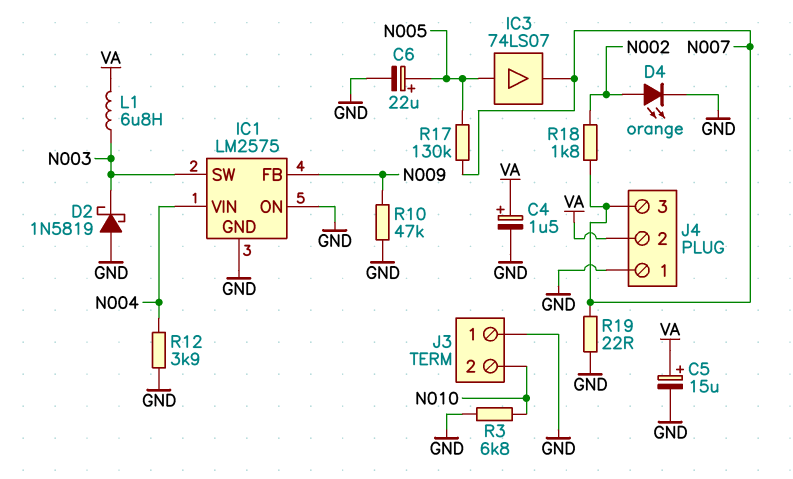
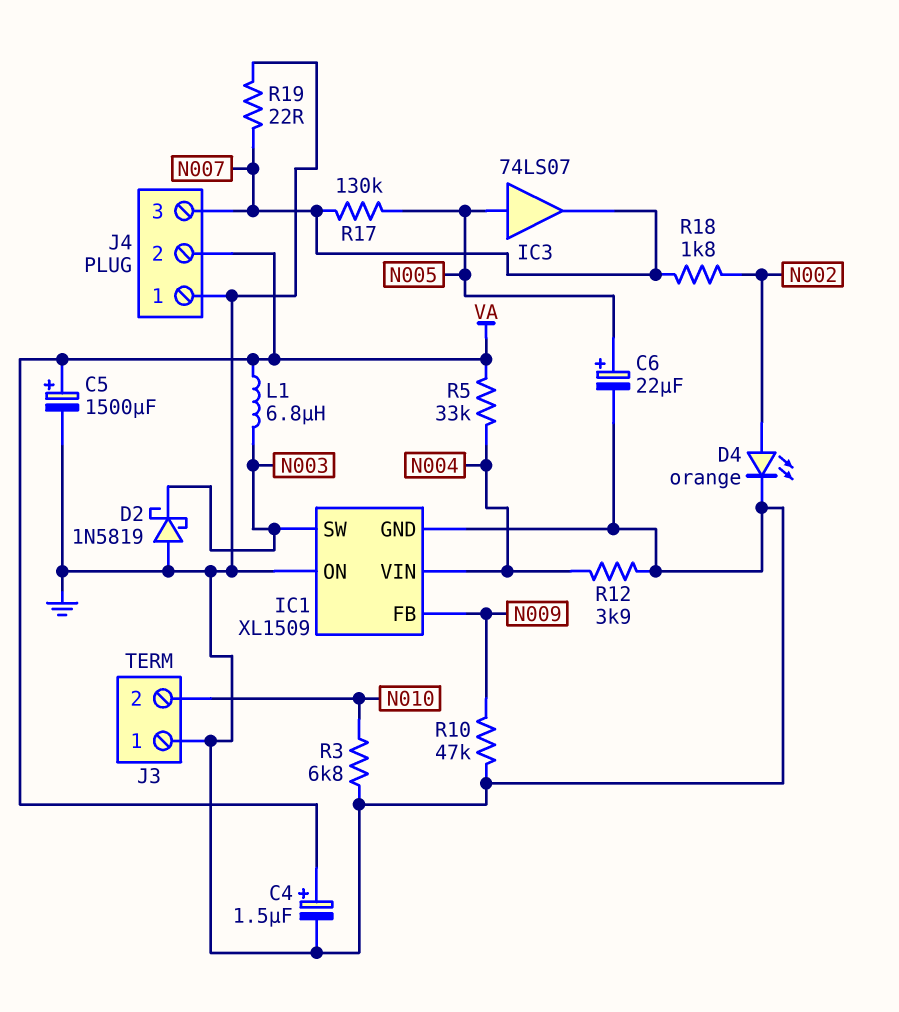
C5: 15uF (plus VA, minus GND) -> 1500uF (plus VA, minus GND)
IC1: LM2575 -> XL1509
R5: none -> 33k (N004, VA)

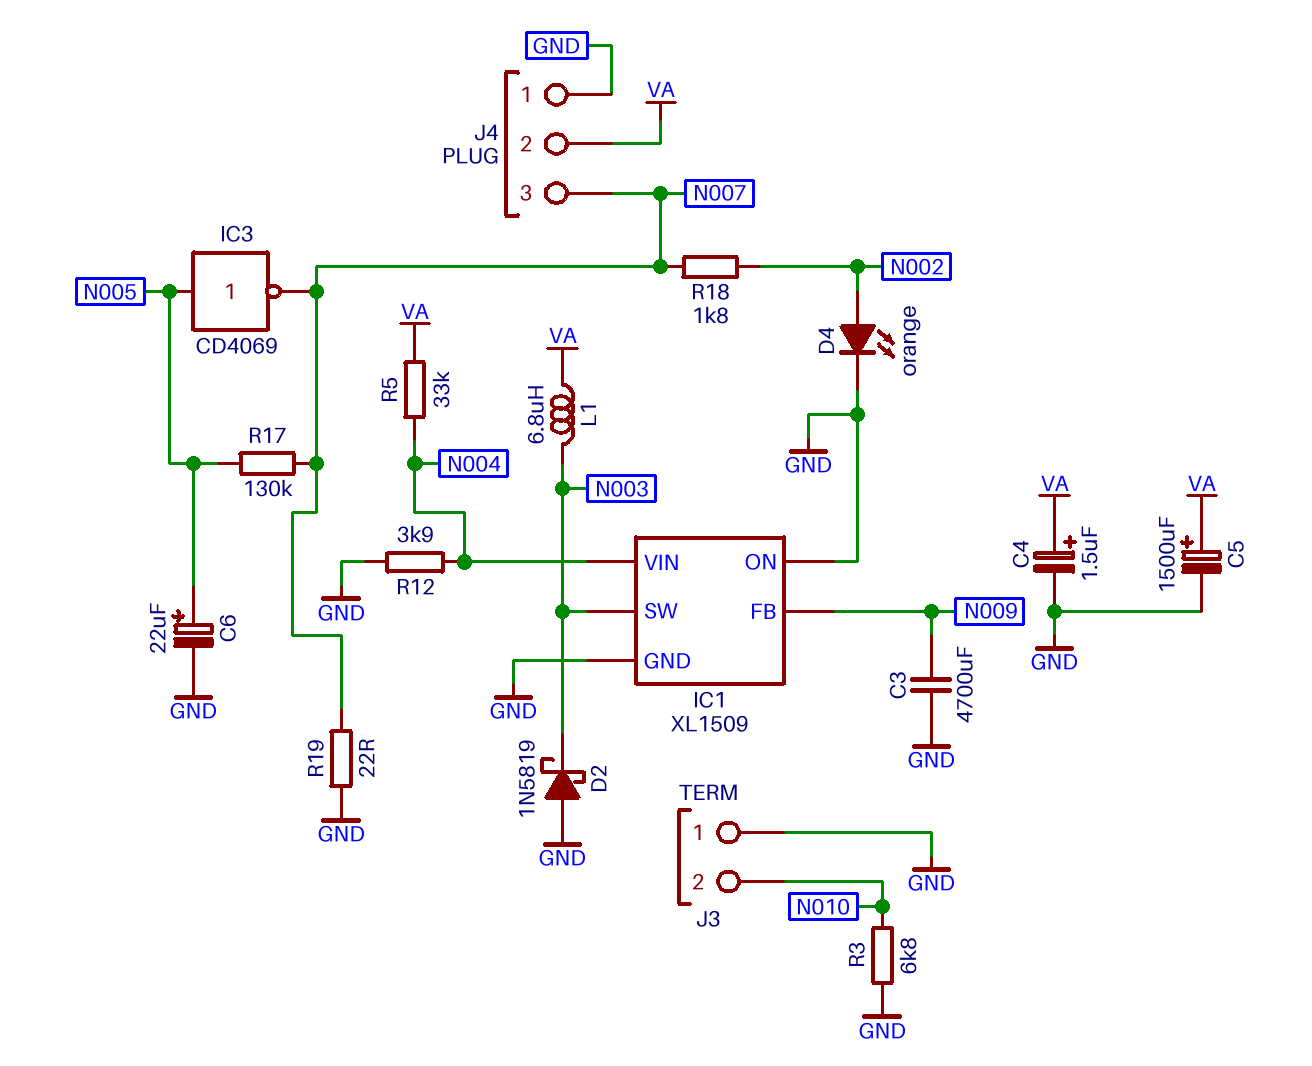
C3: none -> 4700uF (GND, N009)
IC3: buffer 74LS07 (in N005, out N007) -> NOT CD4069 (in N005, out N007)
R10: 47k (GND, N009) -> none

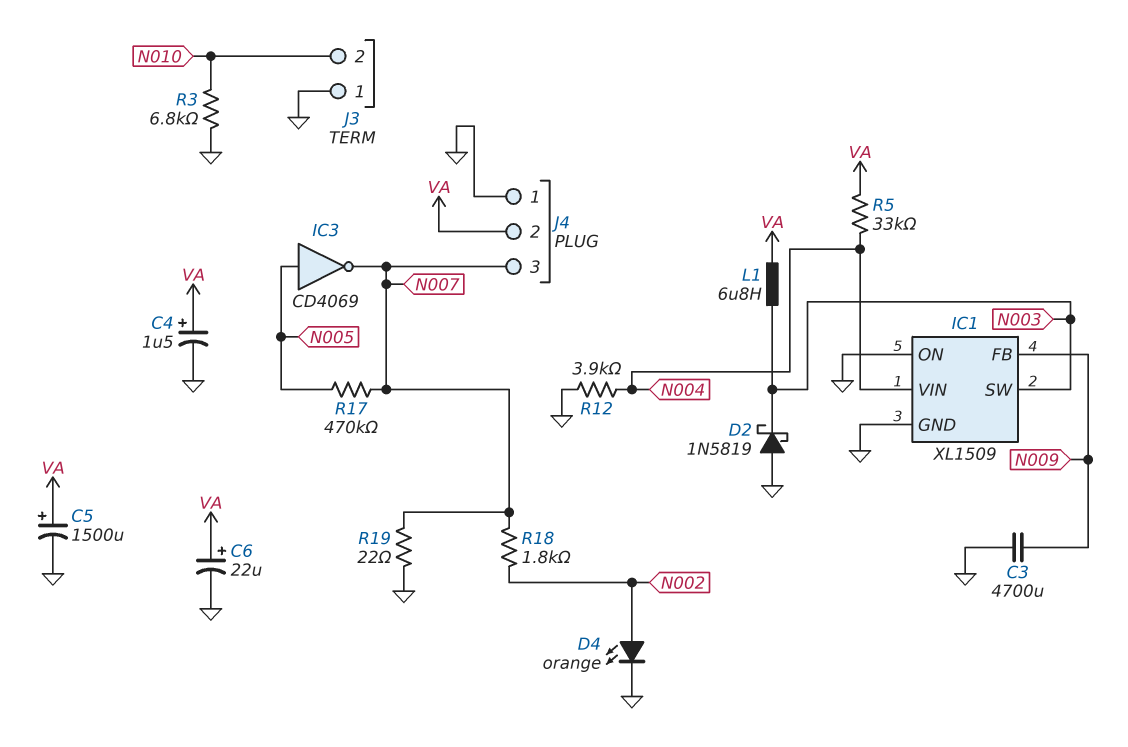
C6: 22uF (plus N005, minus GND) -> 22uF (plus VA, minus GND)
R17: 130k (N005, N007) -> 470k (N005, N007)

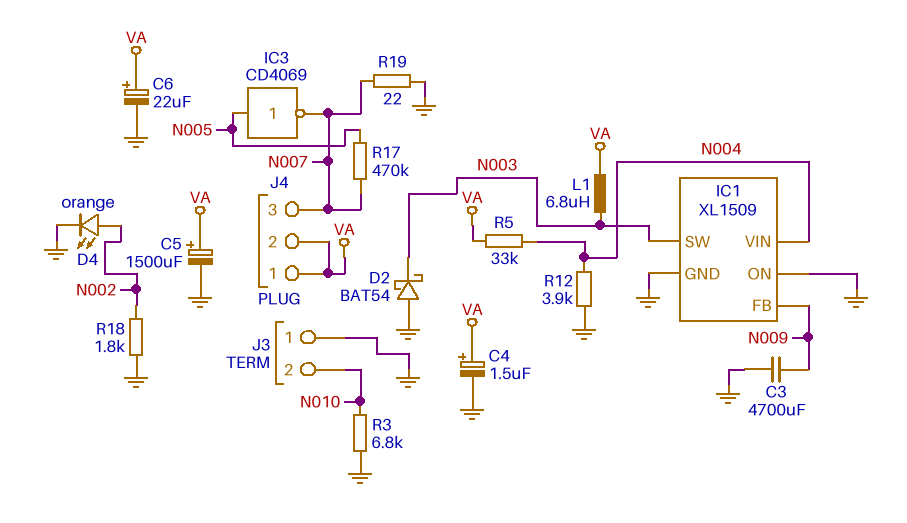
D2: schottky 1N5819 (A GND, K N003) -> schottky BAT54 (A GND, K N003)
J4 pin 1: GND -> VA
R18: 1.8k (N002, N007) -> 1.8k (GND, N002)

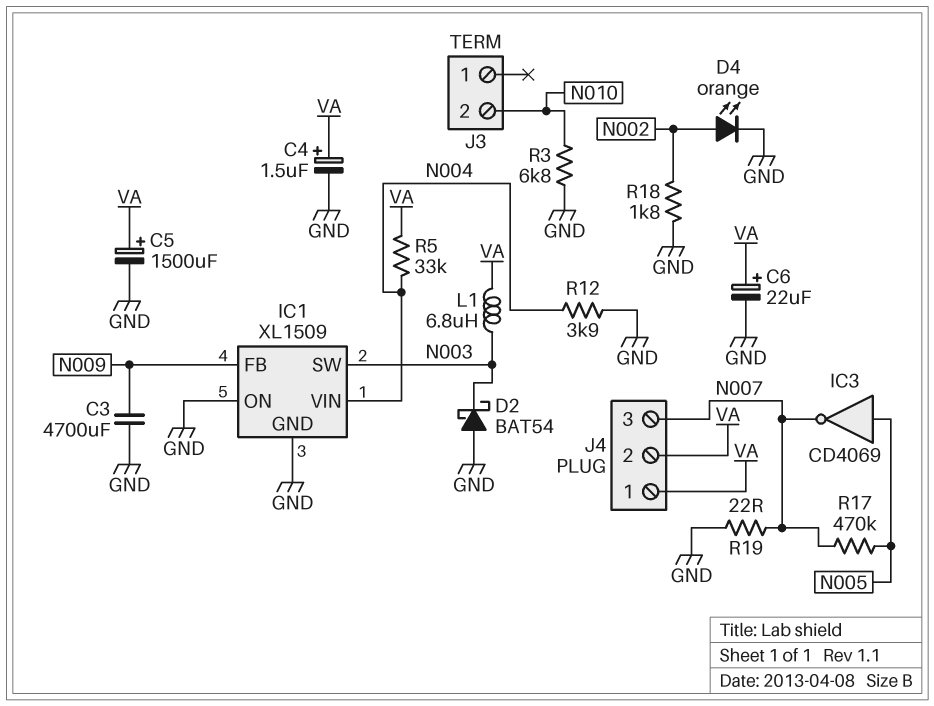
J3 pin 1: GND -> none

